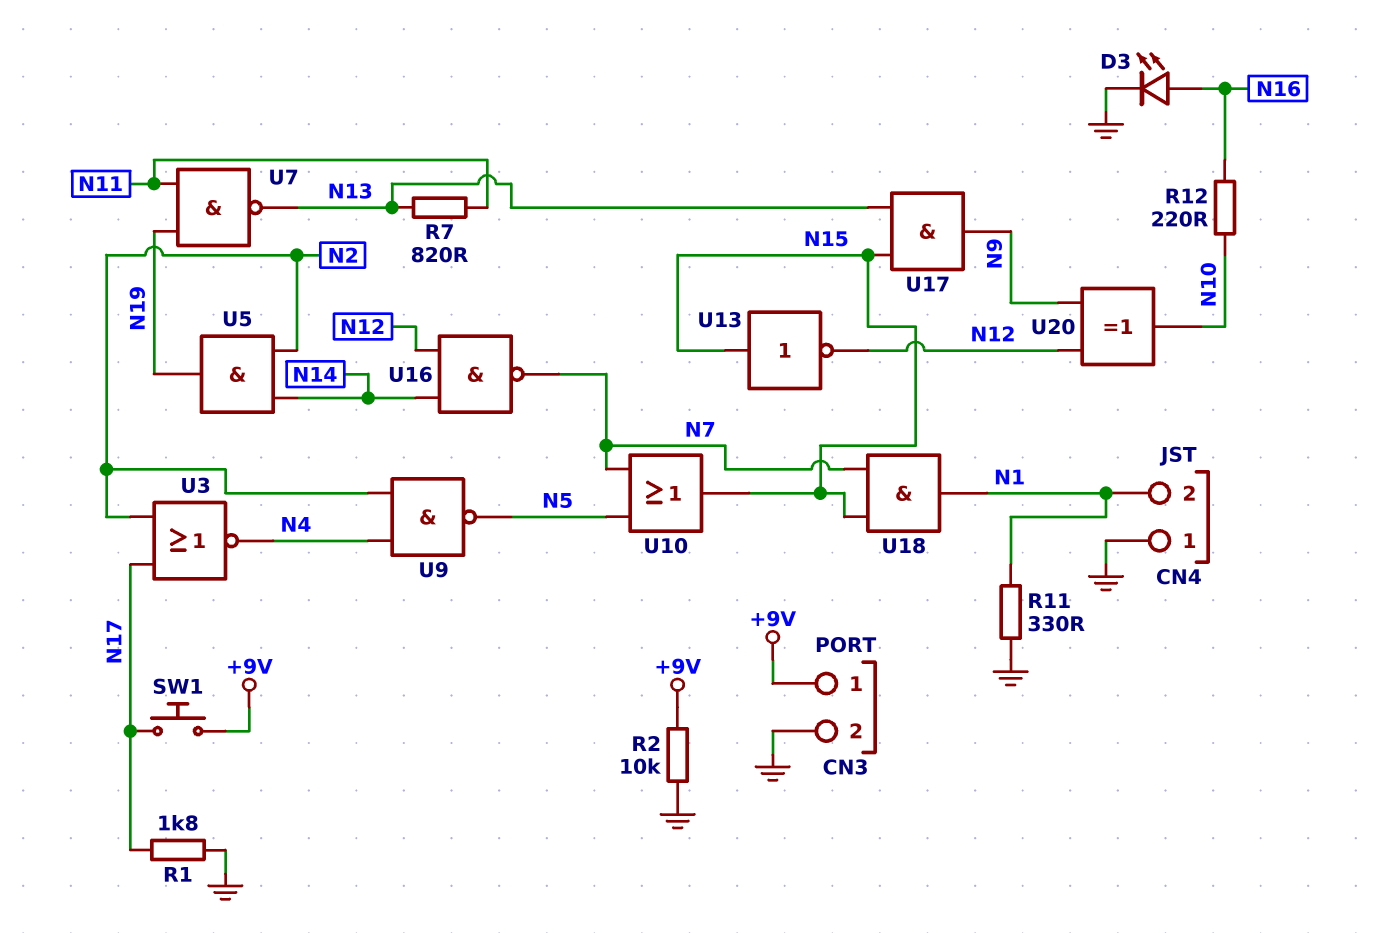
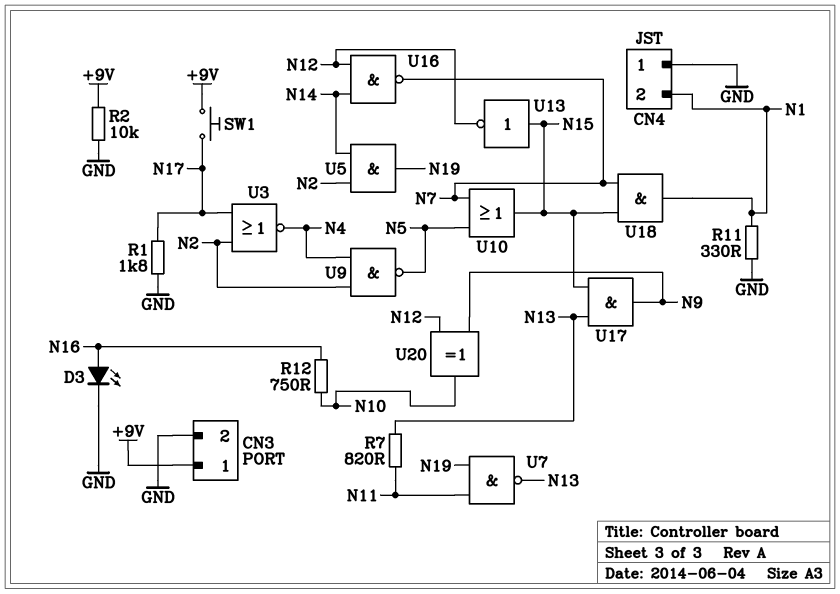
R12: 220 (N10, N16) -> 750 (N10, N16)

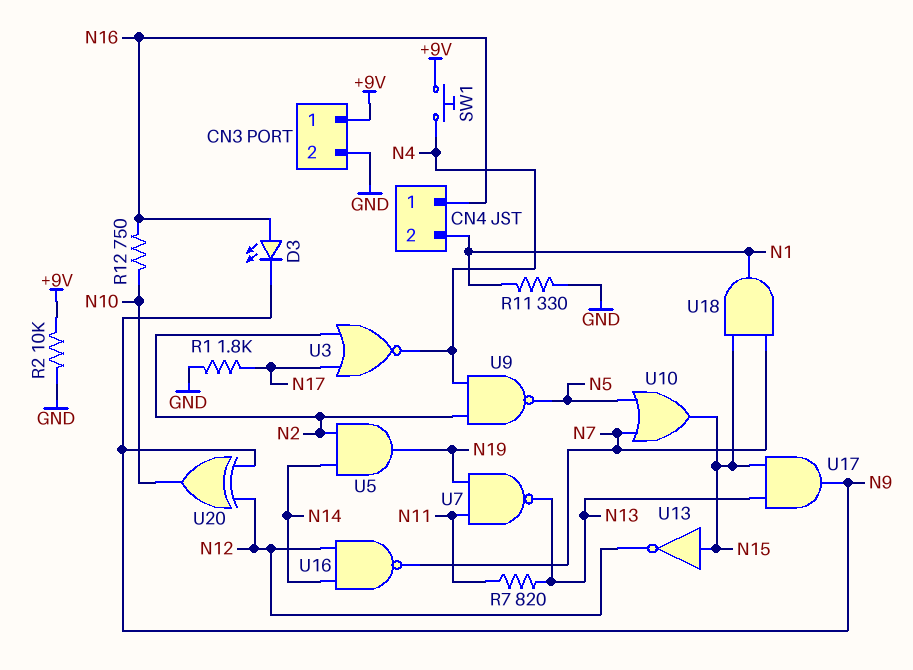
CN4 pin 1: GND -> N16
D3: LED (A N16, K GND) -> LED (A N16, K N9)
SW1: button (+9V, N17) -> button (+9V, N4)

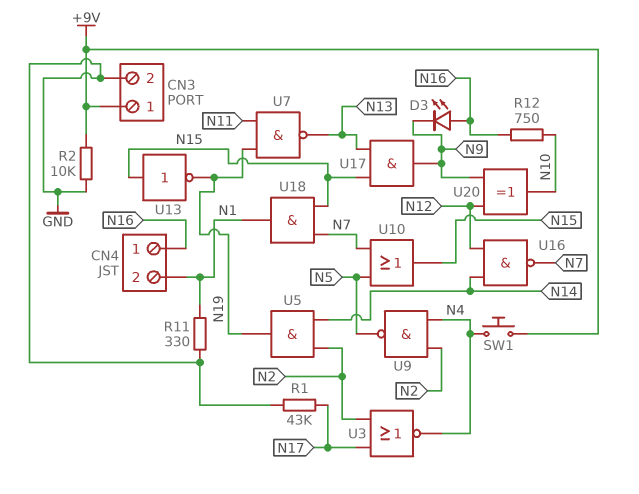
R1: 1.8k (GND, N17) -> 43k (GND, N17)
R7: 820 (N11, N13) -> none
U13: NOT (in N15, out N12) -> NOT (in N15, out N19)

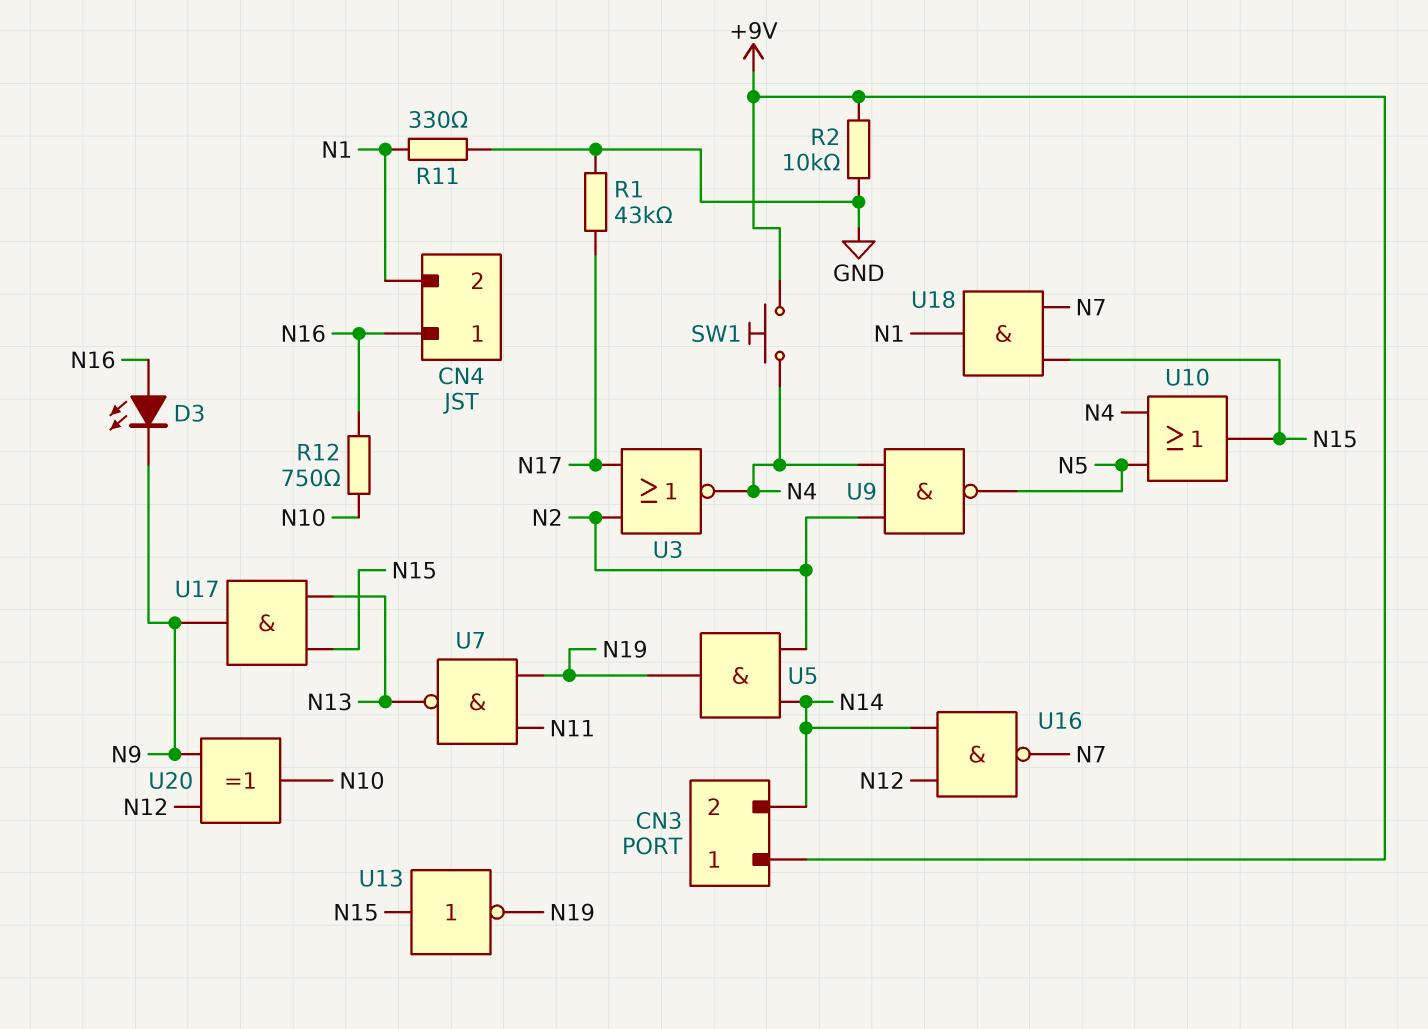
CN3 pin 2: GND -> N14
U10: OR (in N5, in N7, out N15) -> OR (in N4, in N5, out N15)

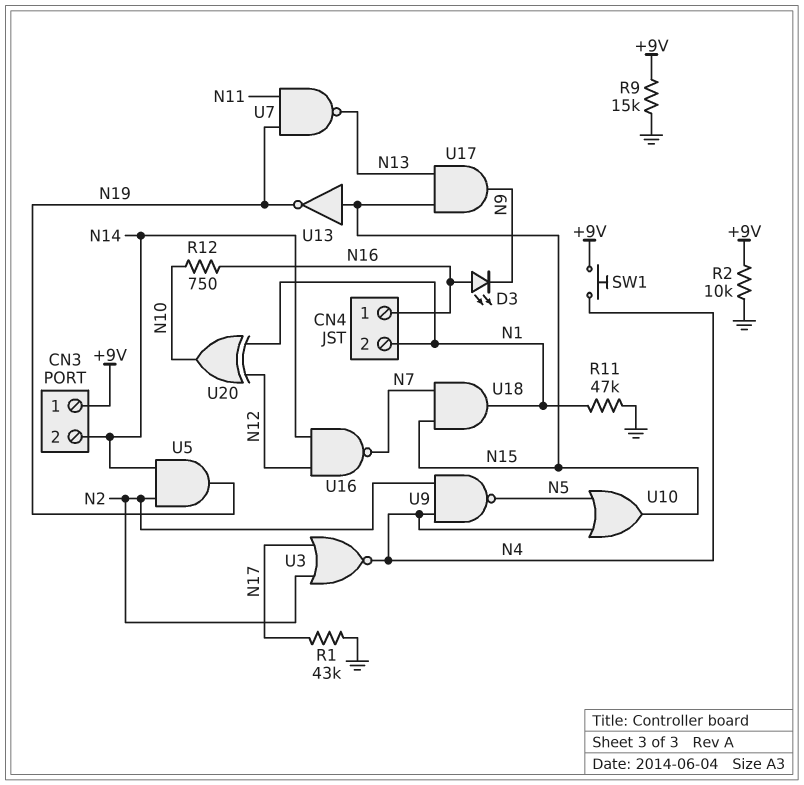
R9: none -> 15k (+9V, GND)
R11: 330 (GND, N1) -> 47k (GND, N1)
U20: XOR (in N9, in N12, out N10) -> XOR (in N1, in N12, out N10)

